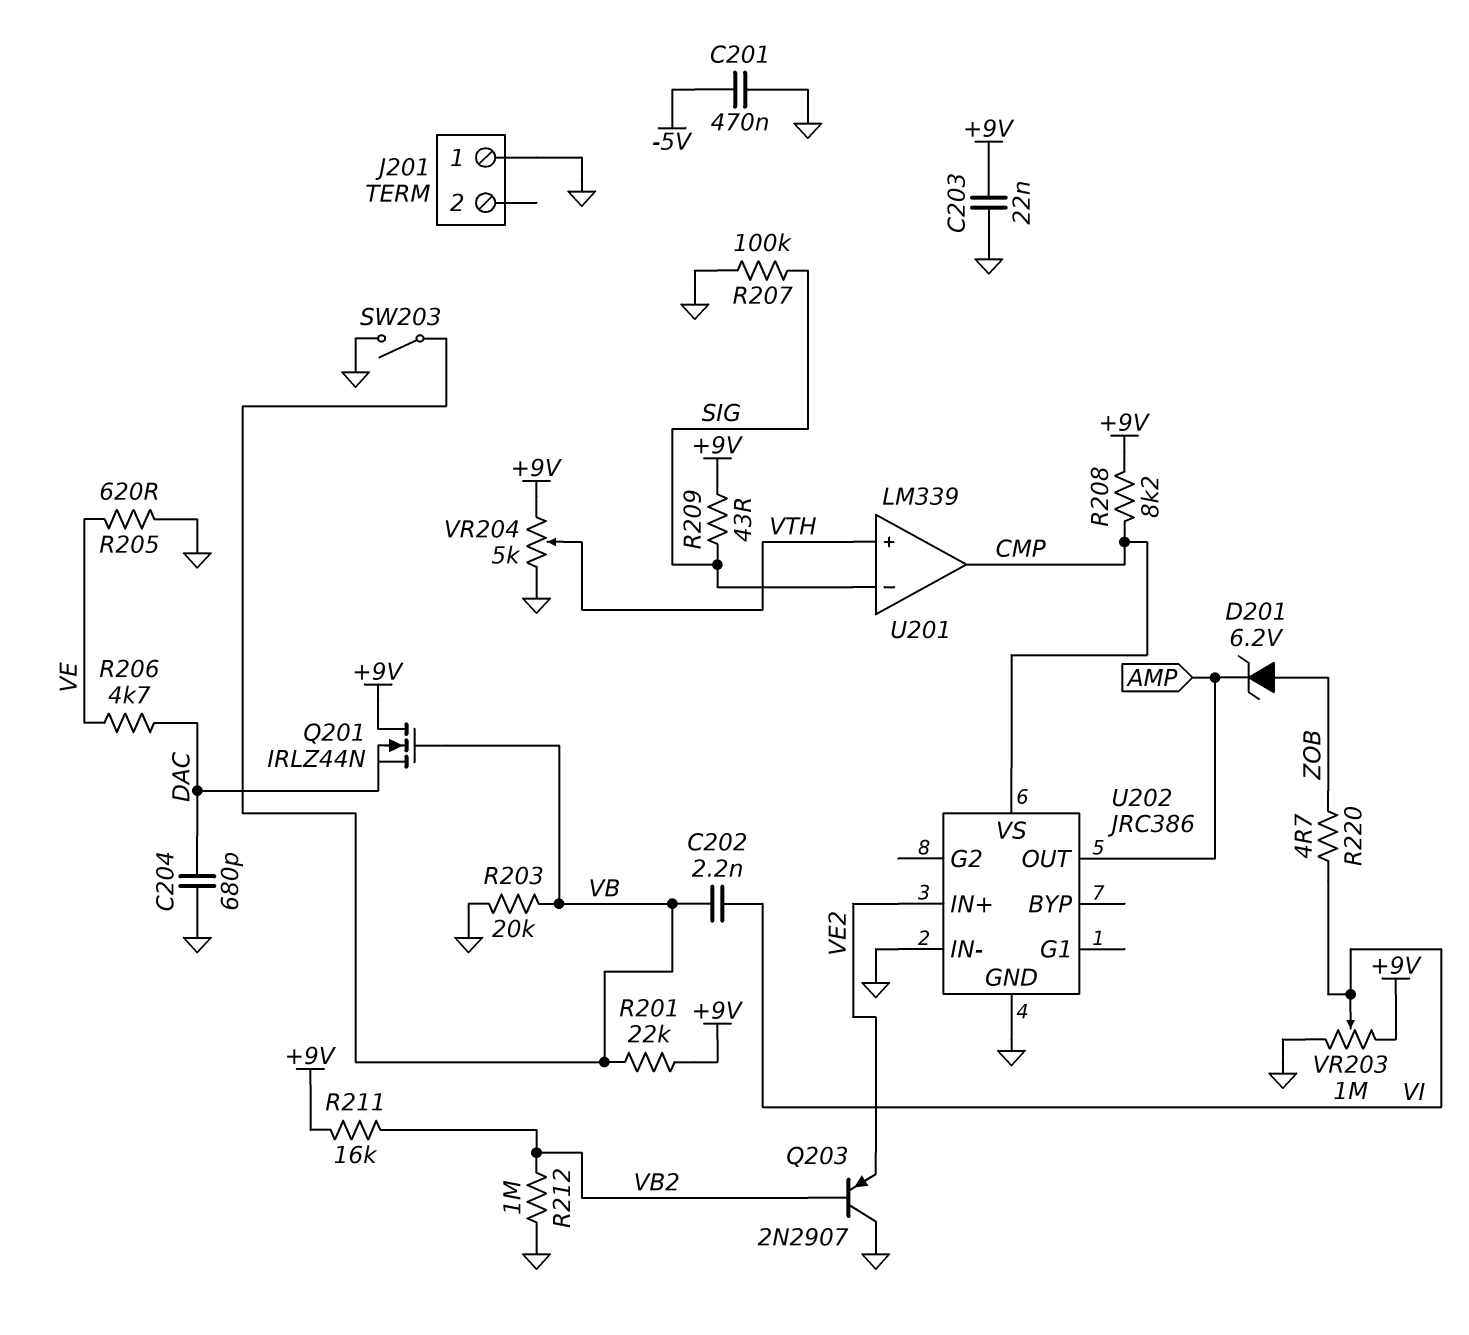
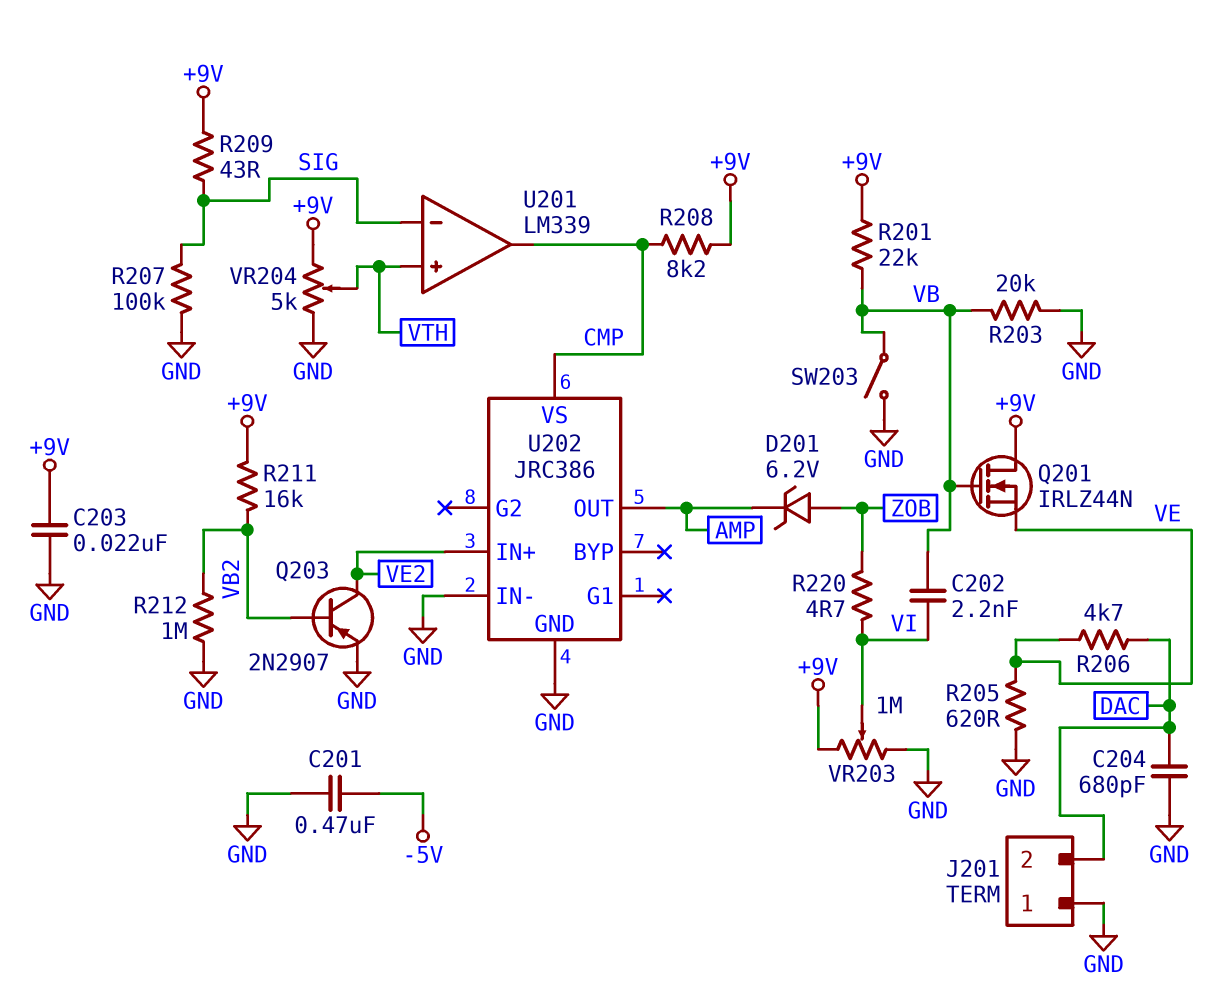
J201 pin 2: none -> DAC
Q201: NMOS IRLZ44N (G VB, D +9V, S DAC) -> NMOS IRLZ44N (G VB, D +9V, S VE)
Q203: PNP 2N2907 (B VB2, C GND, E VE2) -> PNP 2N2907 (B VB2, C VE2, E GND)

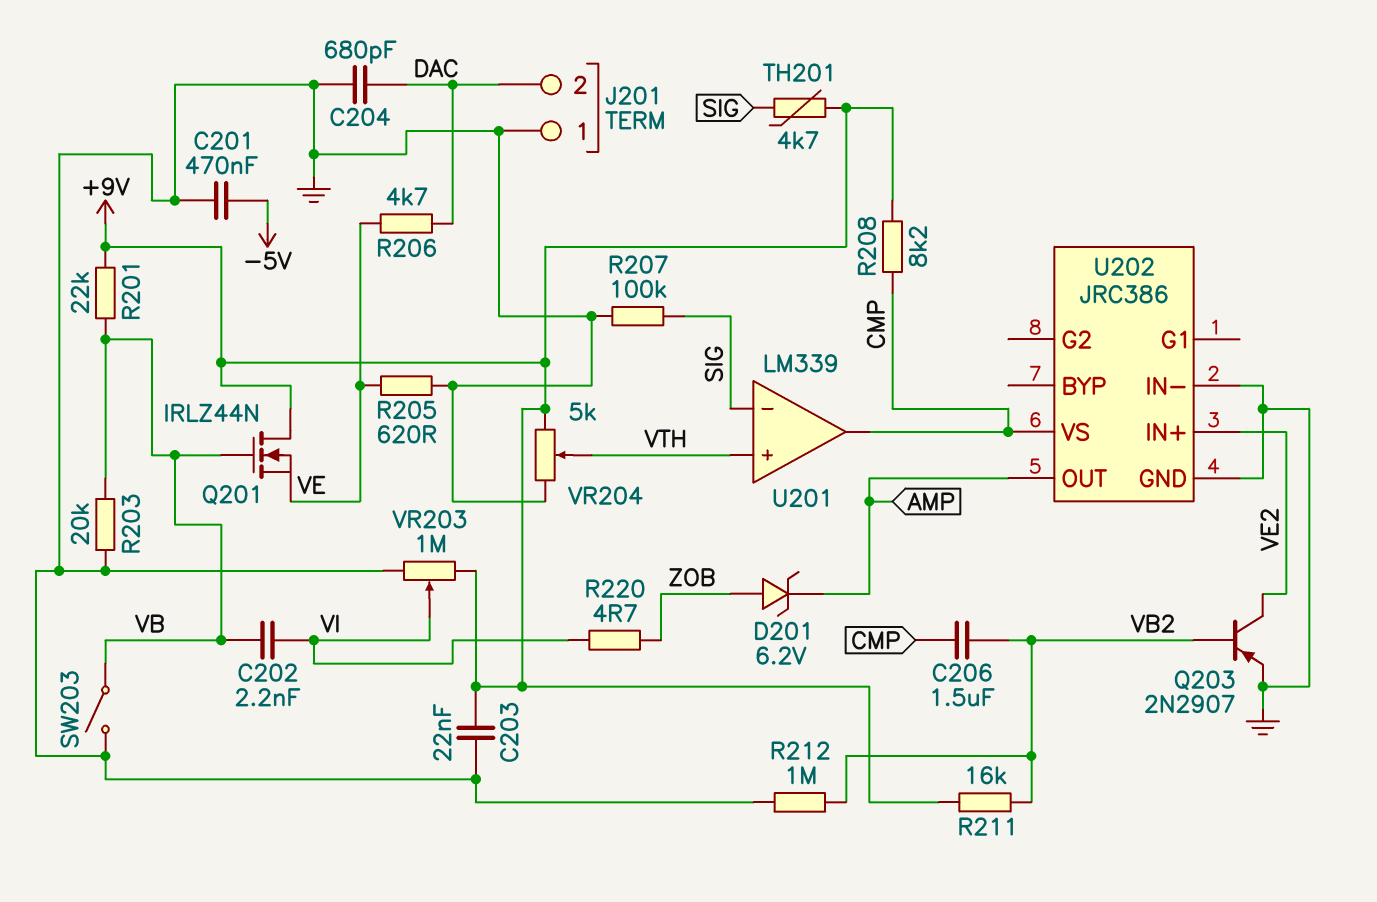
C206: none -> 1.5uF (CMP, VB2)
R209: 43 (+9V, SIG) -> none
TH201: none -> 4.7k (+9V, SIG)

